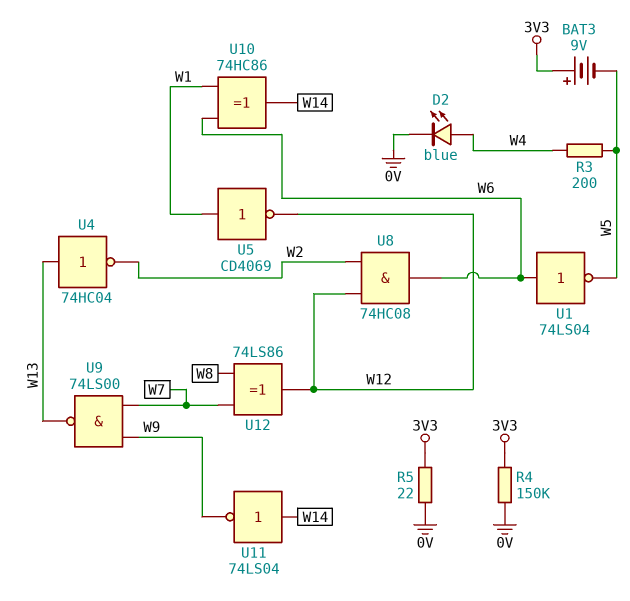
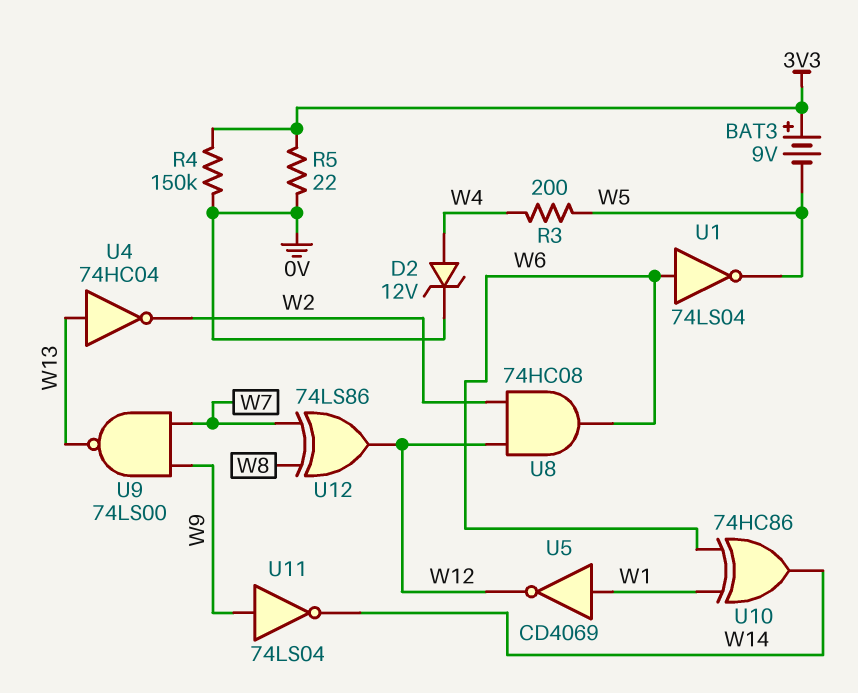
D2: LED blue (A W4, K 0V) -> zener 12V (A W4, K 0V)
U11: NOT 74LS04 (in W14, out W9) -> NOT 74LS04 (in W9, out W14)

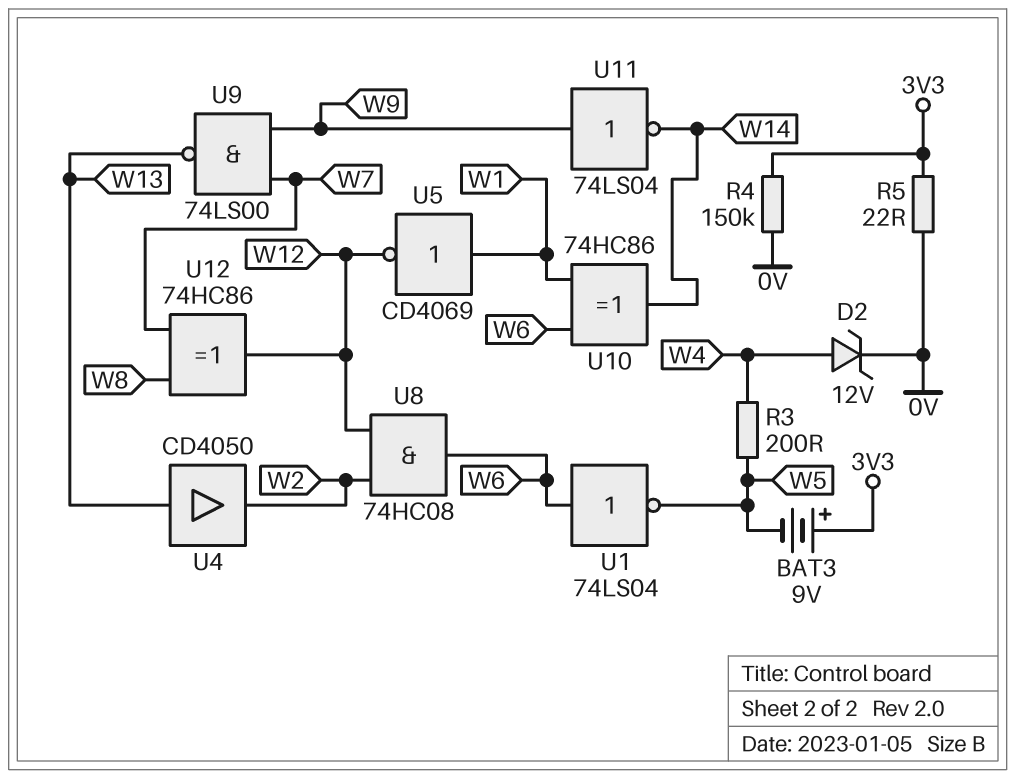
U4: NOT 74HC04 (in W13, out W2) -> buffer CD4050 (in W13, out W2)
U12: XOR 74LS86 (in W7, in W8, out W12) -> XOR 74HC86 (in W7, in W8, out W12)

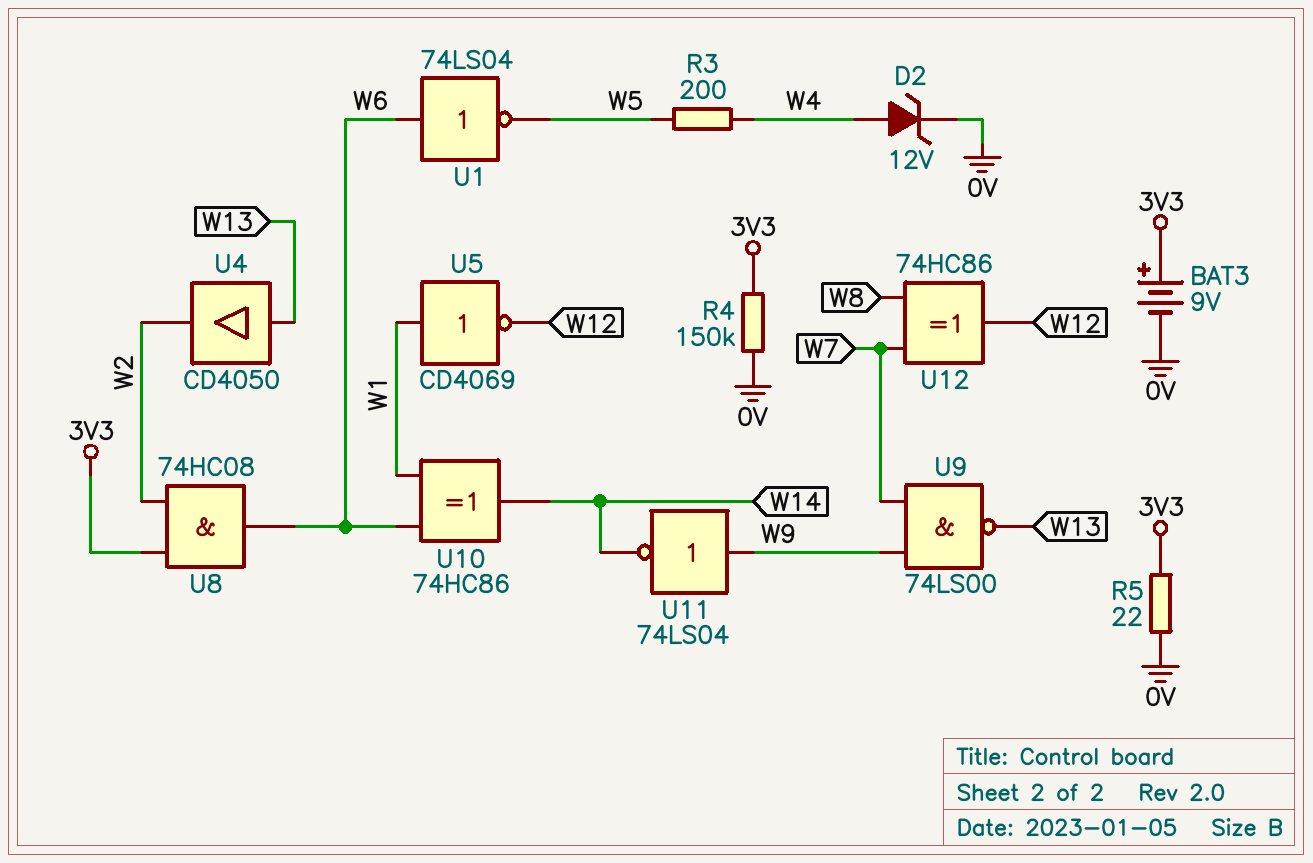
BAT3: 9V (plus 3V3, minus W5) -> 9V (plus 3V3, minus 0V)
U8: AND 74HC08 (in W2, in W12, out W6) -> AND 74HC08 (in 3V3, in W2, out W6)

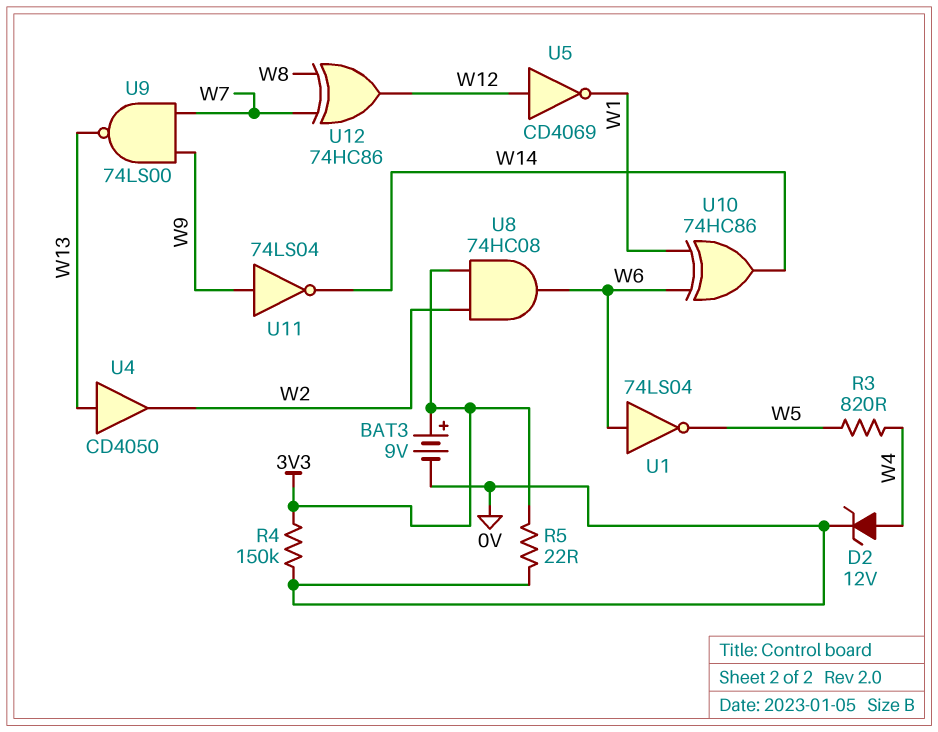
R3: 200 (W4, W5) -> 820 (W4, W5)
U5: NOT CD4069 (in W1, out W12) -> NOT CD4069 (in W12, out W1)

